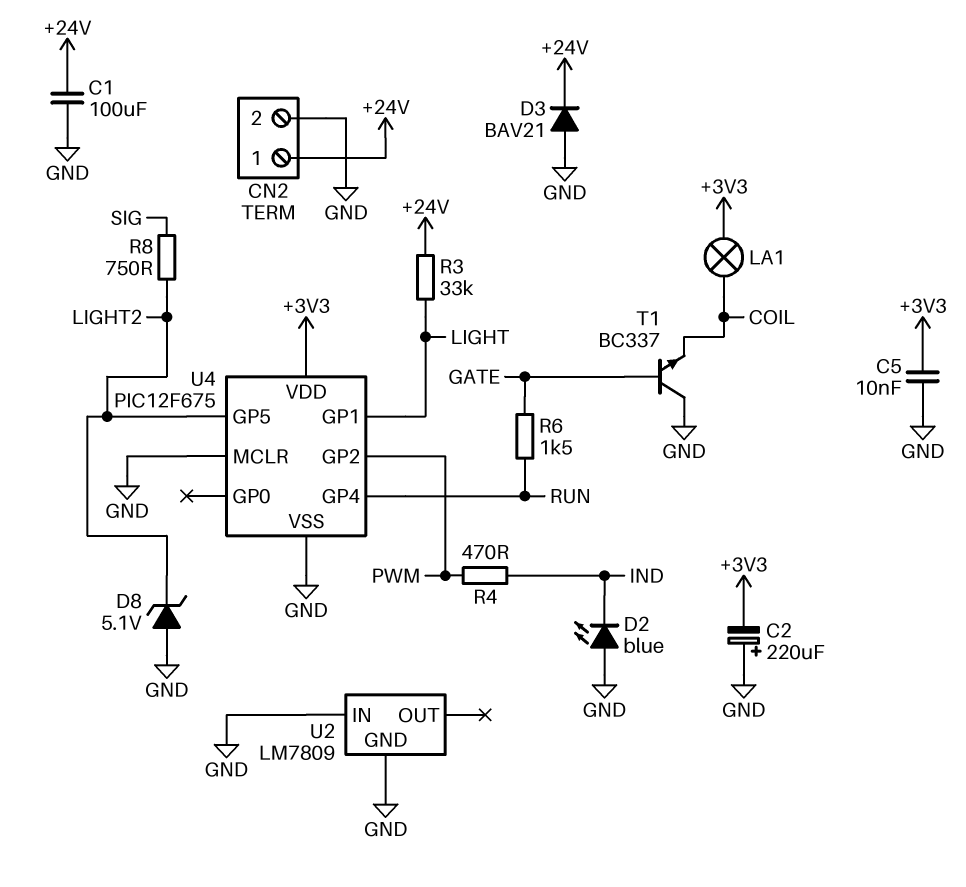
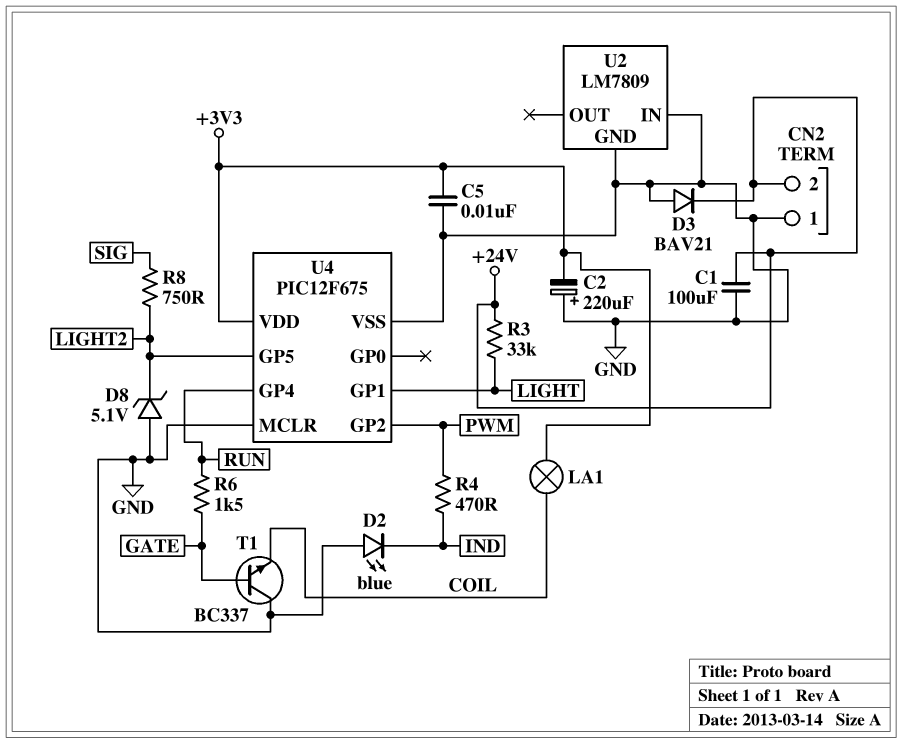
CN2 pin 1: +24V -> GND
CN2 pin 2: GND -> +24V

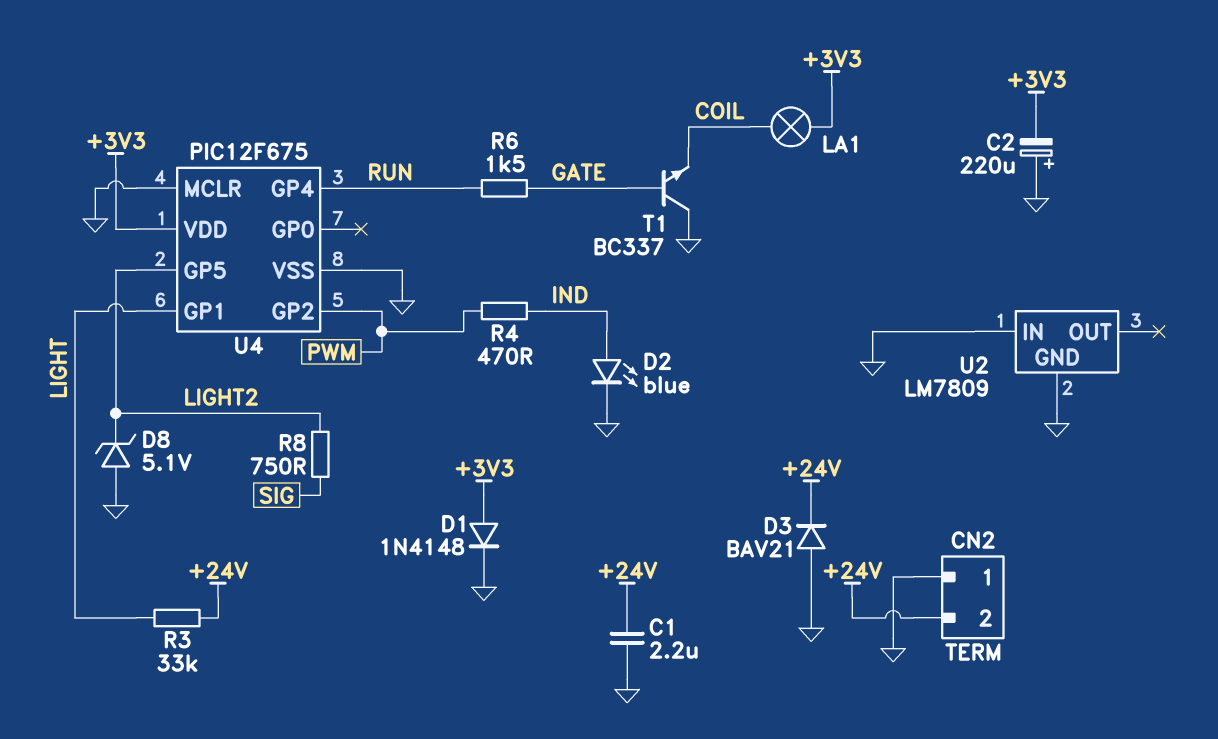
C1: 100uF (+24V, GND) -> 2.2uF (+24V, GND)
C5: 10nF (+3V3, GND) -> none
D1: none -> diode 1N4148 (A +3V3, K GND)
D2: LED blue (A GND, K IND) -> LED blue (A IND, K GND)

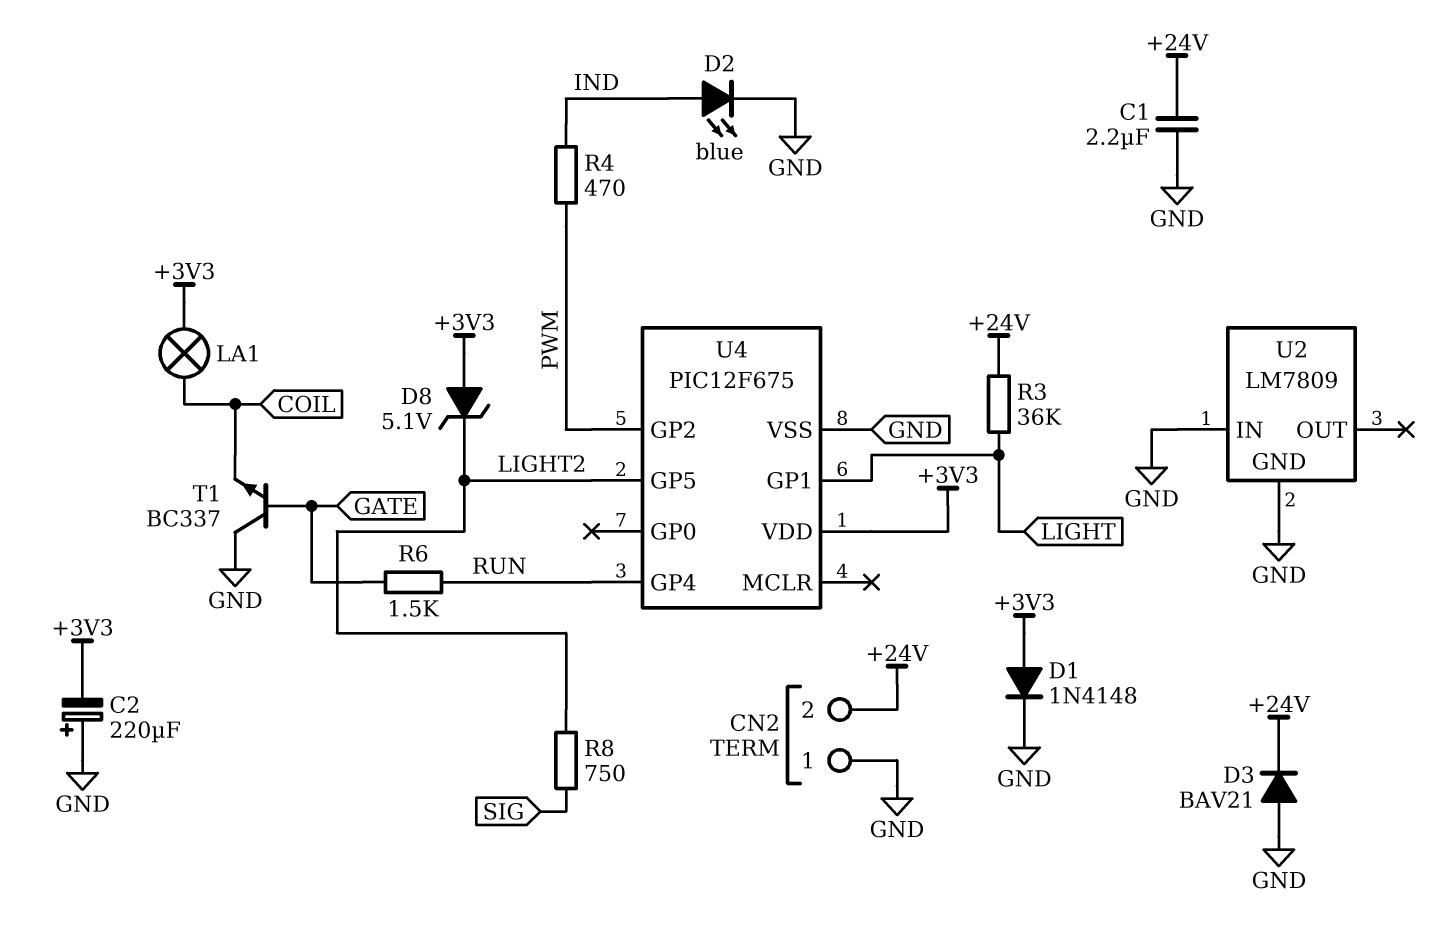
D8: zener 5.1V (A GND, K LIGHT2) -> zener 5.1V (A +3V3, K LIGHT2)
R3: 33k (+24V, LIGHT) -> 36k (+24V, LIGHT)
U4 pin MCLR: GND -> none

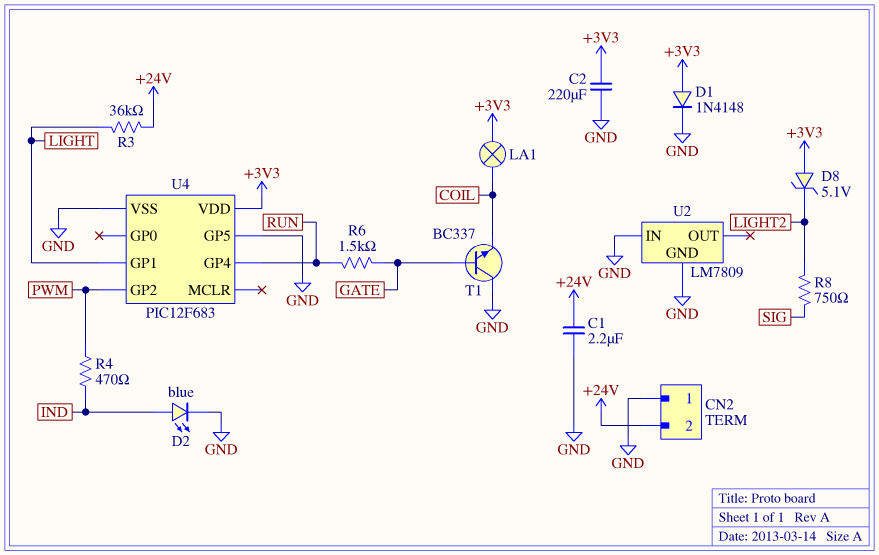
C2: 220uF (plus GND, minus +3V3) -> 220uF (+3V3, GND)
D3: diode BAV21 (A GND, K +24V) -> none
U4: PIC12F675 -> PIC12F683
U4 pin GP5: LIGHT2 -> GND

